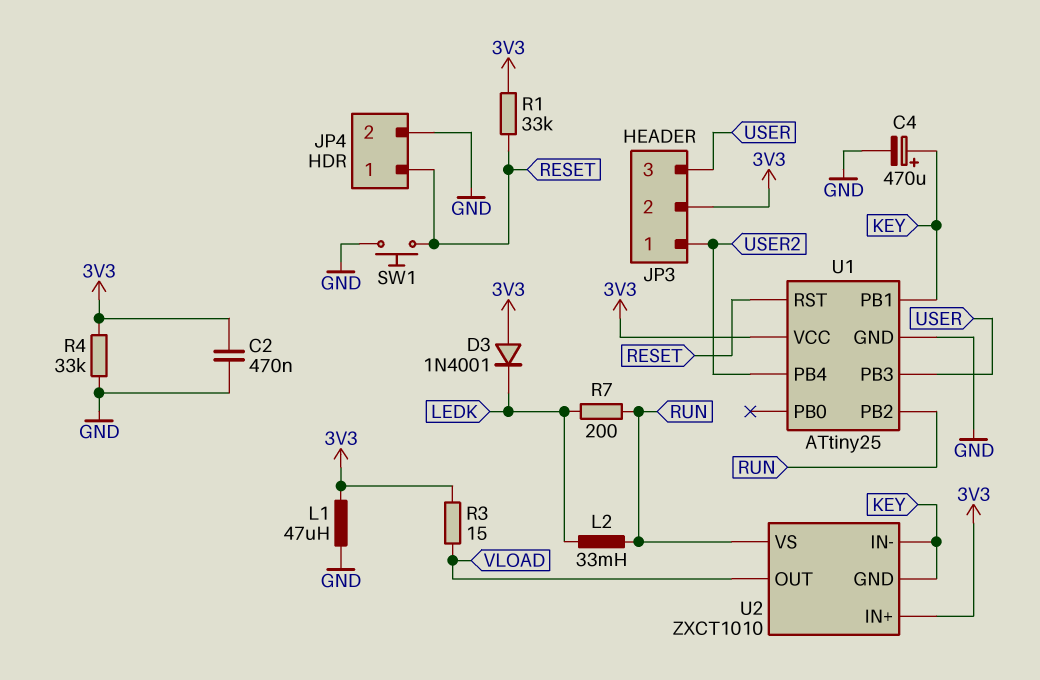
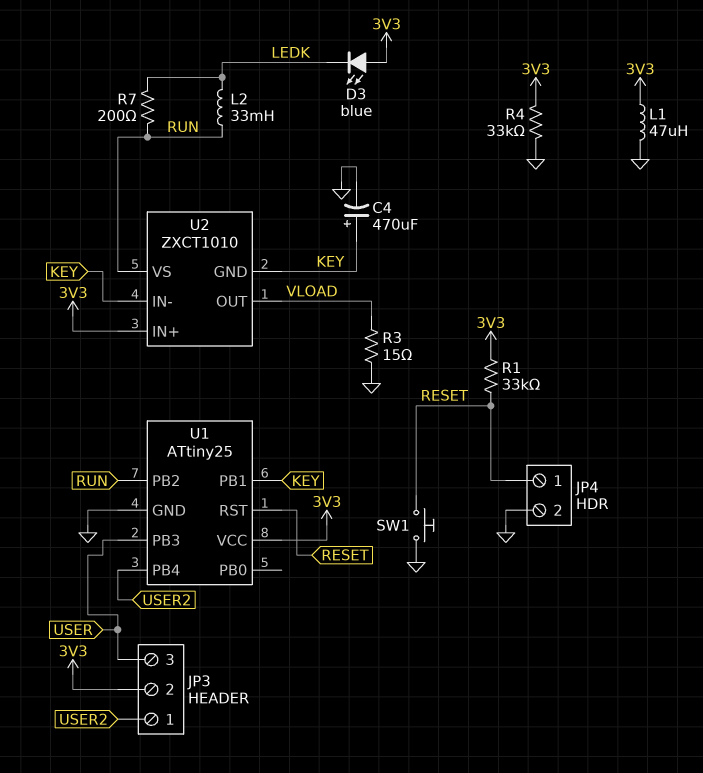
C2: 470nF (3V3, GND) -> none
D3: diode 1N4001 (A 3V3, K LEDK) -> LED blue (A 3V3, K LEDK)
R3: 15 (3V3, VLOAD) -> 15 (GND, VLOAD)

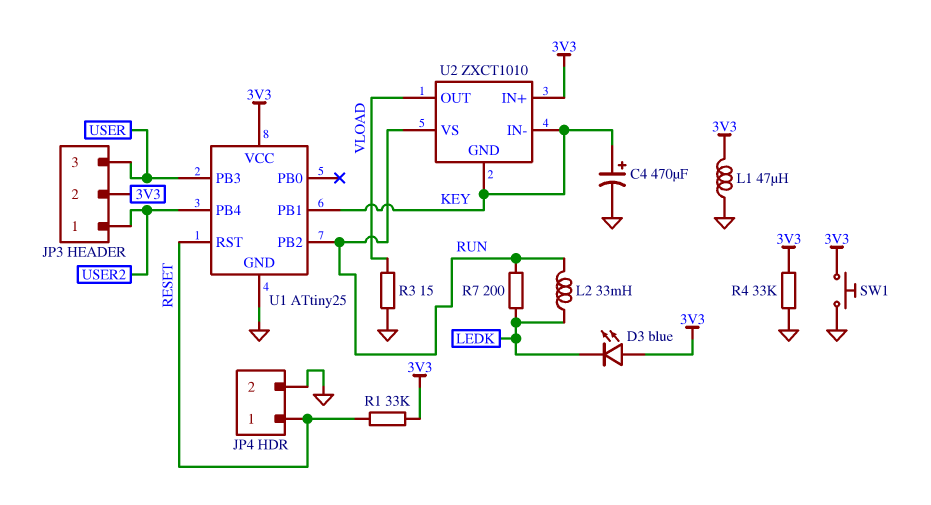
SW1: button (GND, RESET) -> button (3V3, GND)

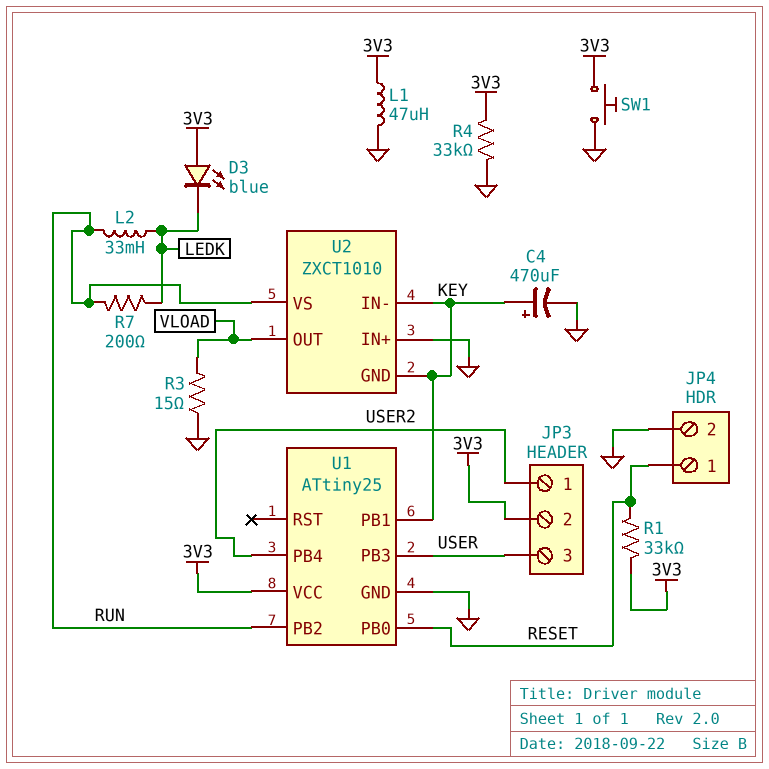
U1 pin PB0: none -> RESET
U1 pin RST: RESET -> none
U2 pin IN+: 3V3 -> GND

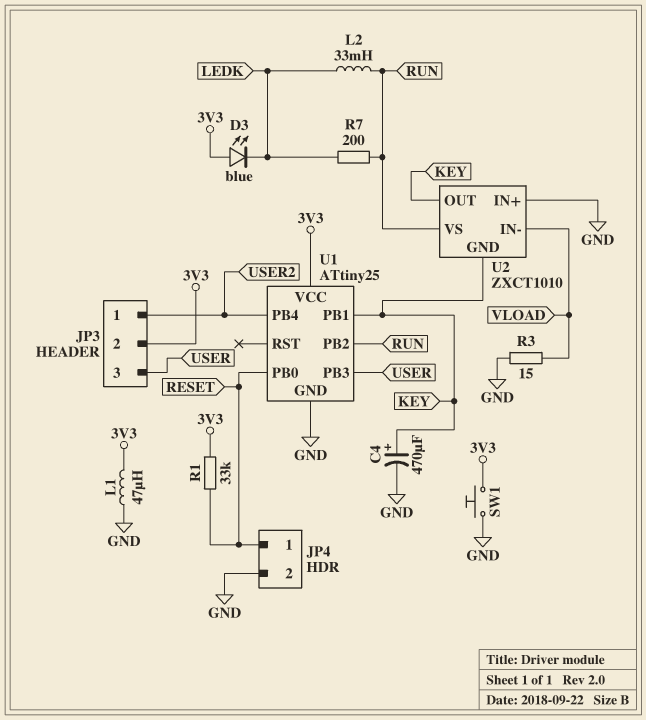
R4: 33k (3V3, GND) -> none
U2 pin IN-: KEY -> VLOAD
U2 pin OUT: VLOAD -> KEY

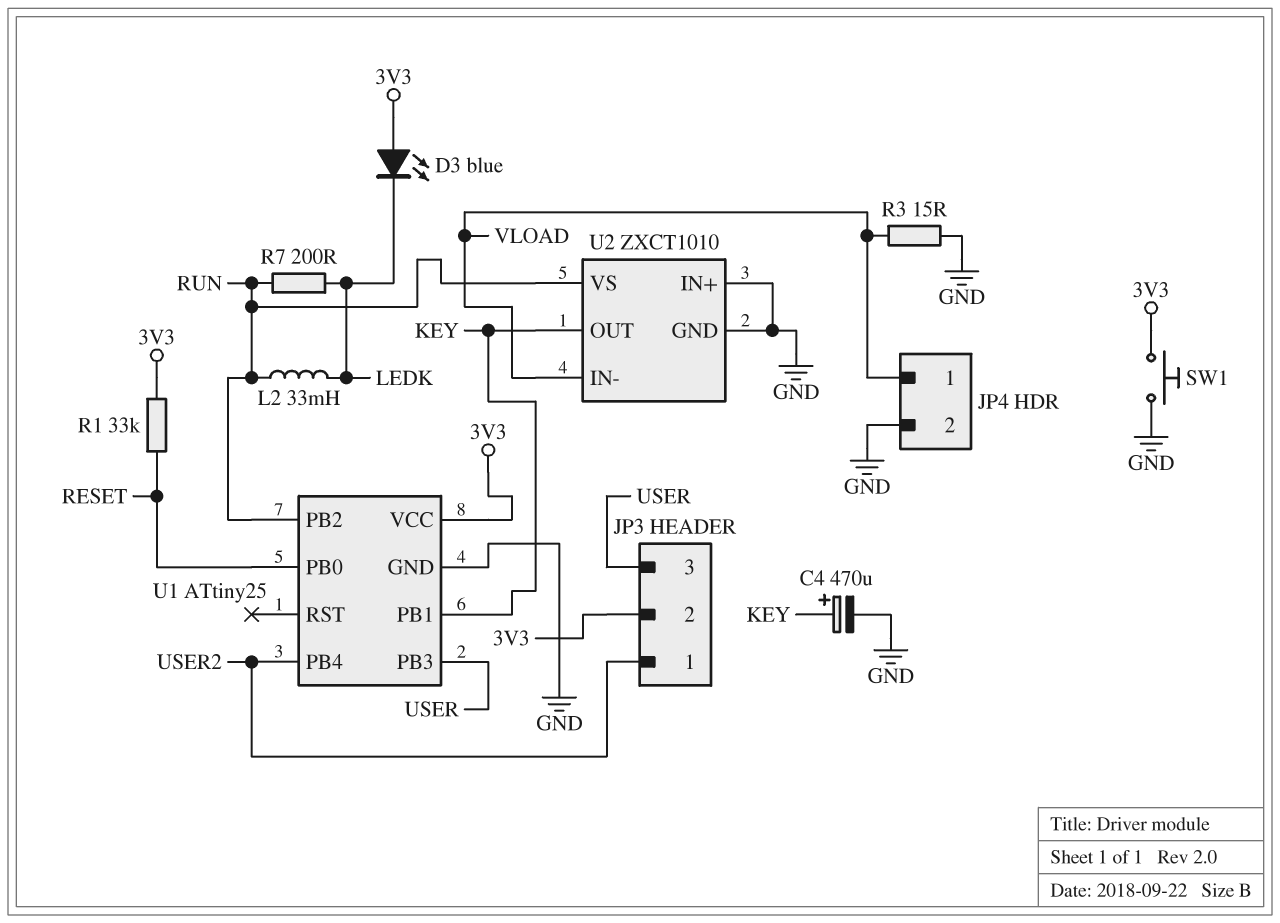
JP4 pin 1: RESET -> VLOAD
L1: 47uH (3V3, GND) -> none
U2 pin GND: KEY -> GND

